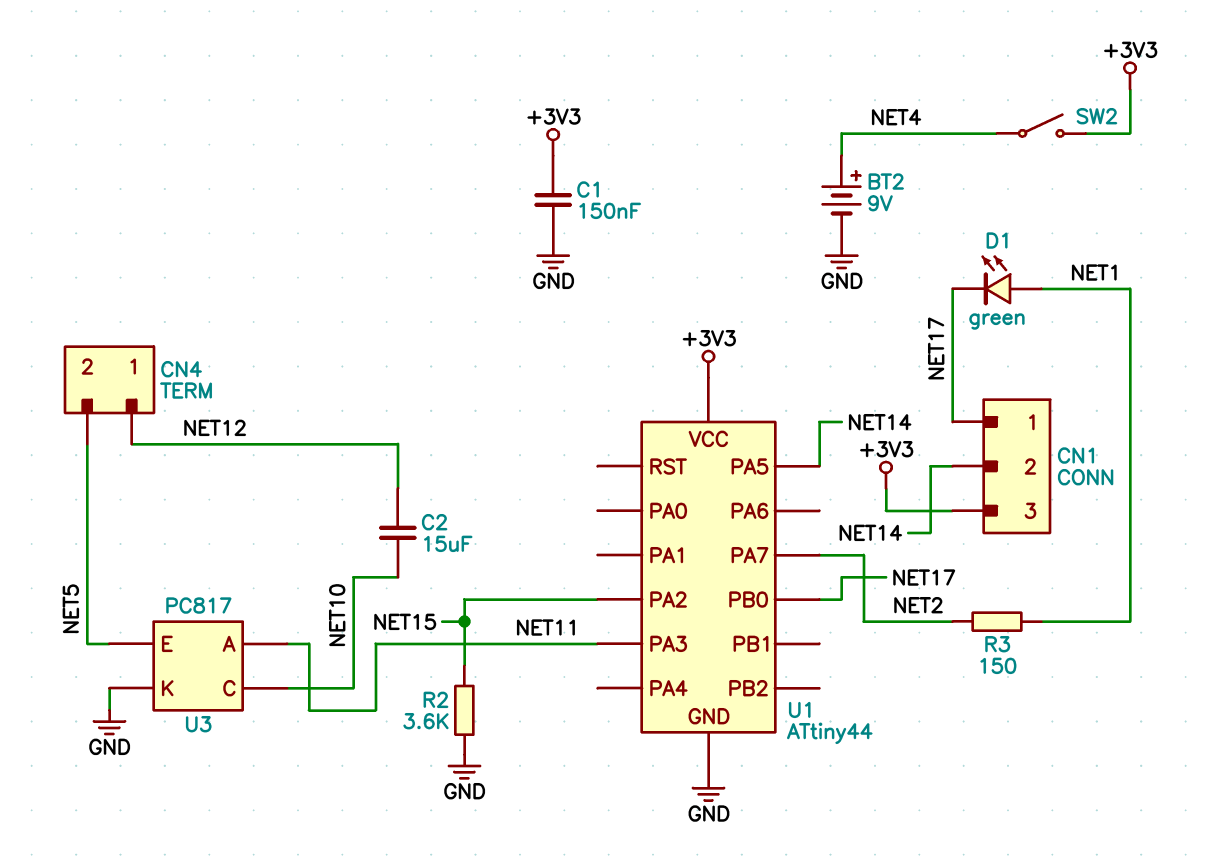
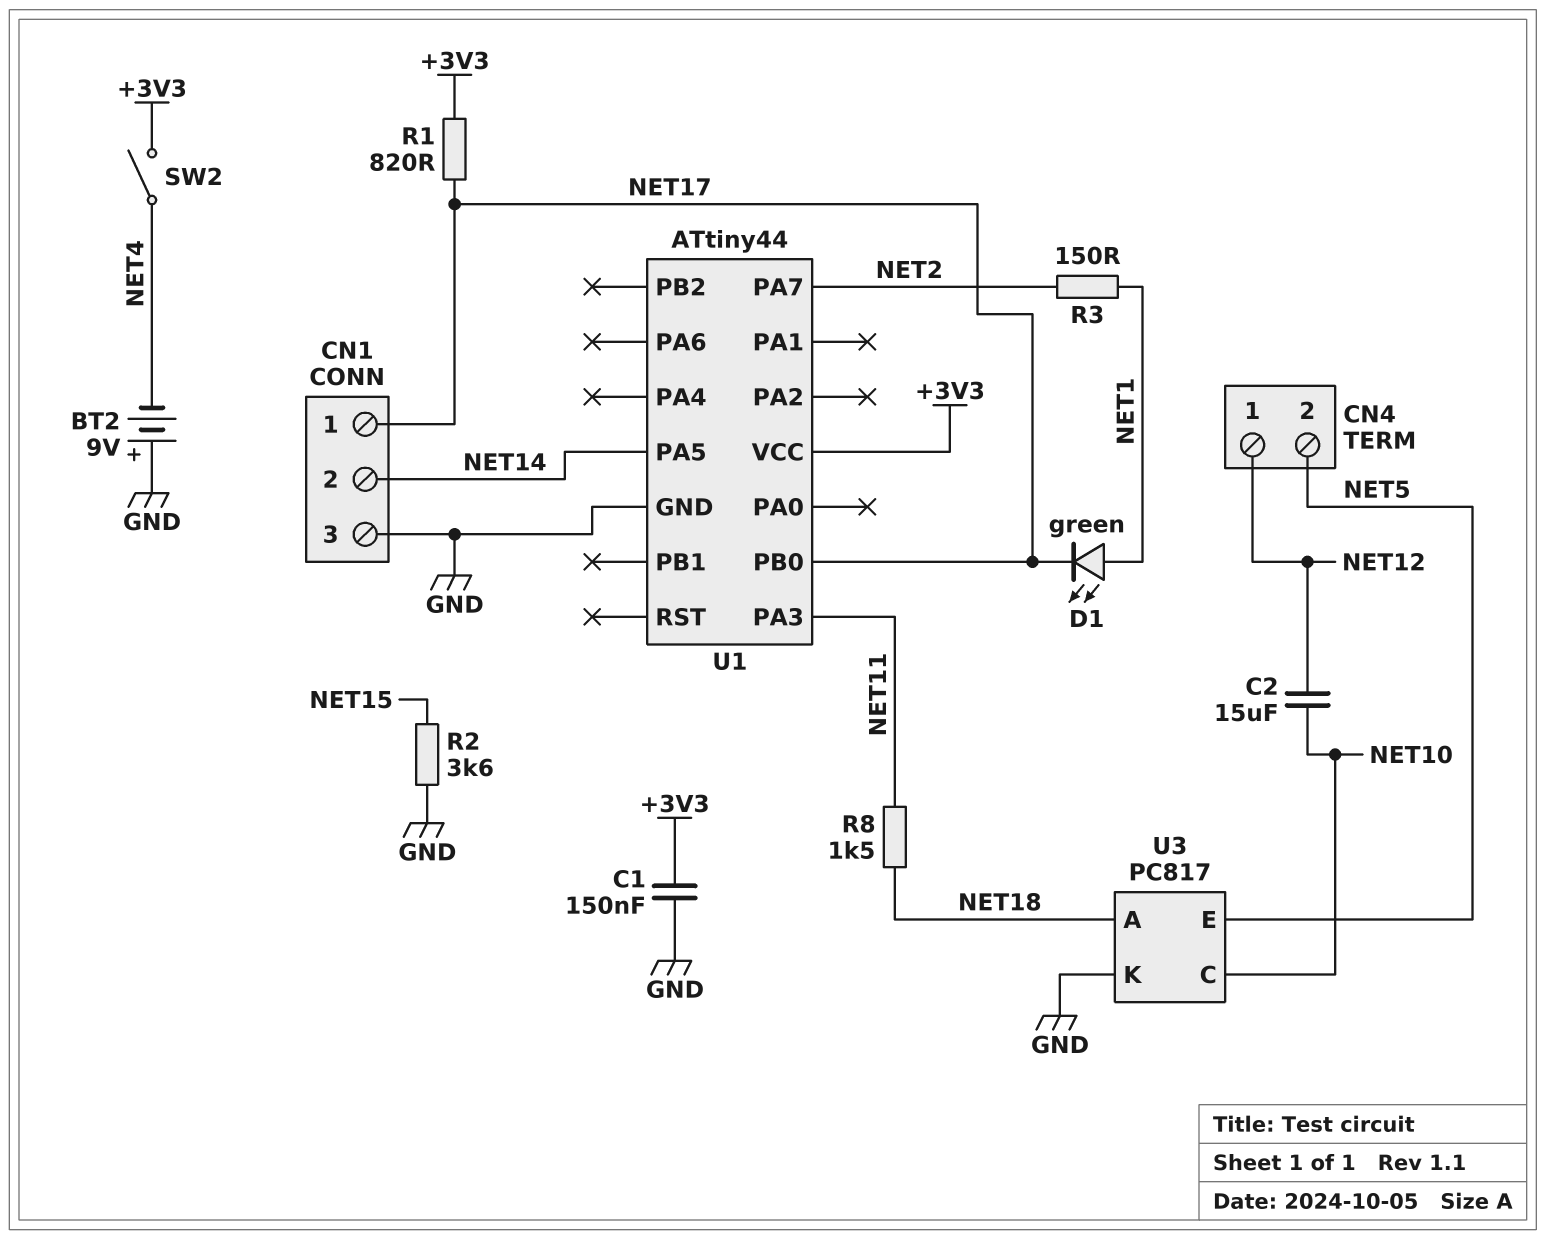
BT2: 9V (plus NET4, minus GND) -> 9V (plus GND, minus NET4)
CN1 pin 3: +3V3 -> GND
R1: none -> 820 (+3V3, NET17)
R8: none -> 1.5k (NET11, NET18)
U1 pin PA2: NET15 -> none
U3 pin A: NET11 -> NET18

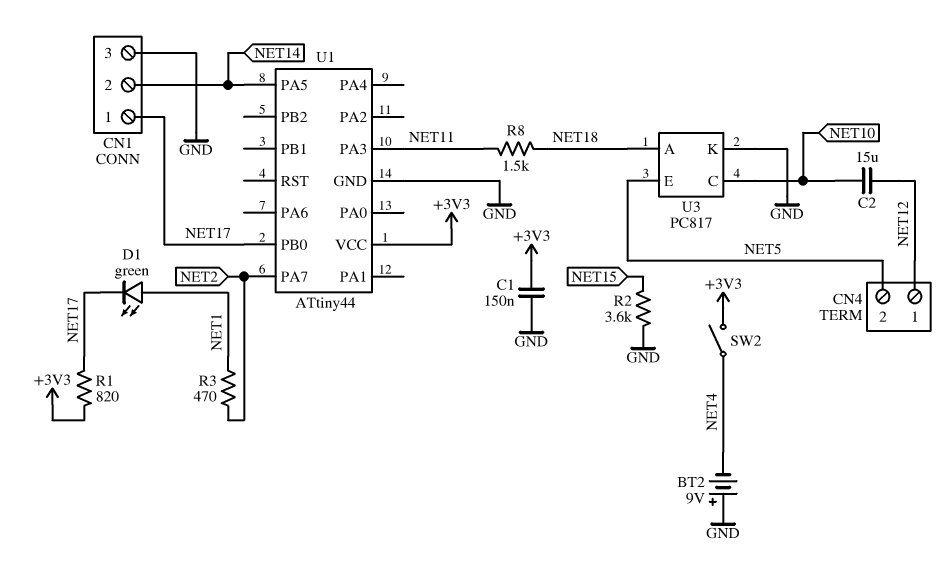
R3: 150 (NET1, NET2) -> 470 (NET1, NET2)

